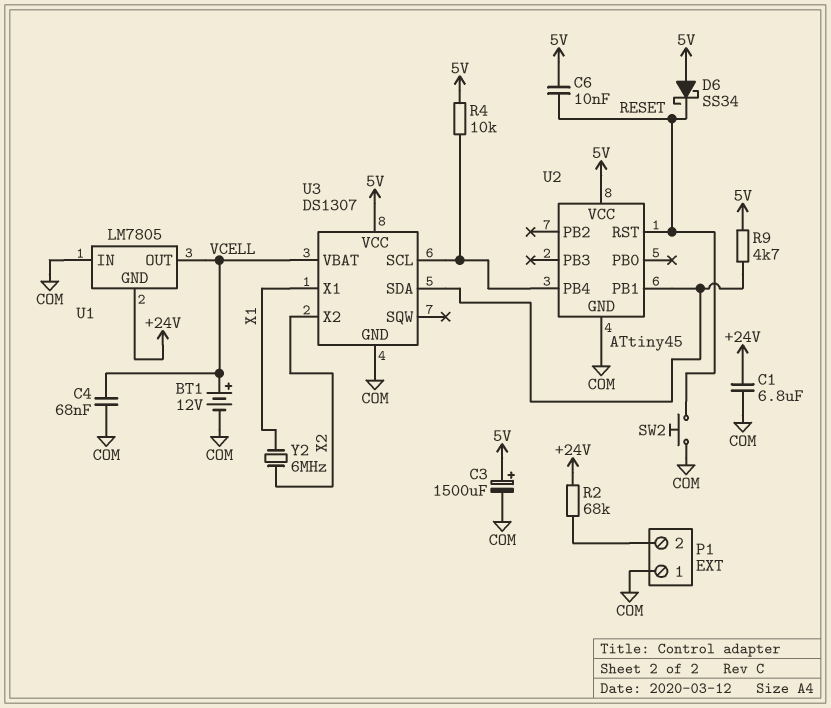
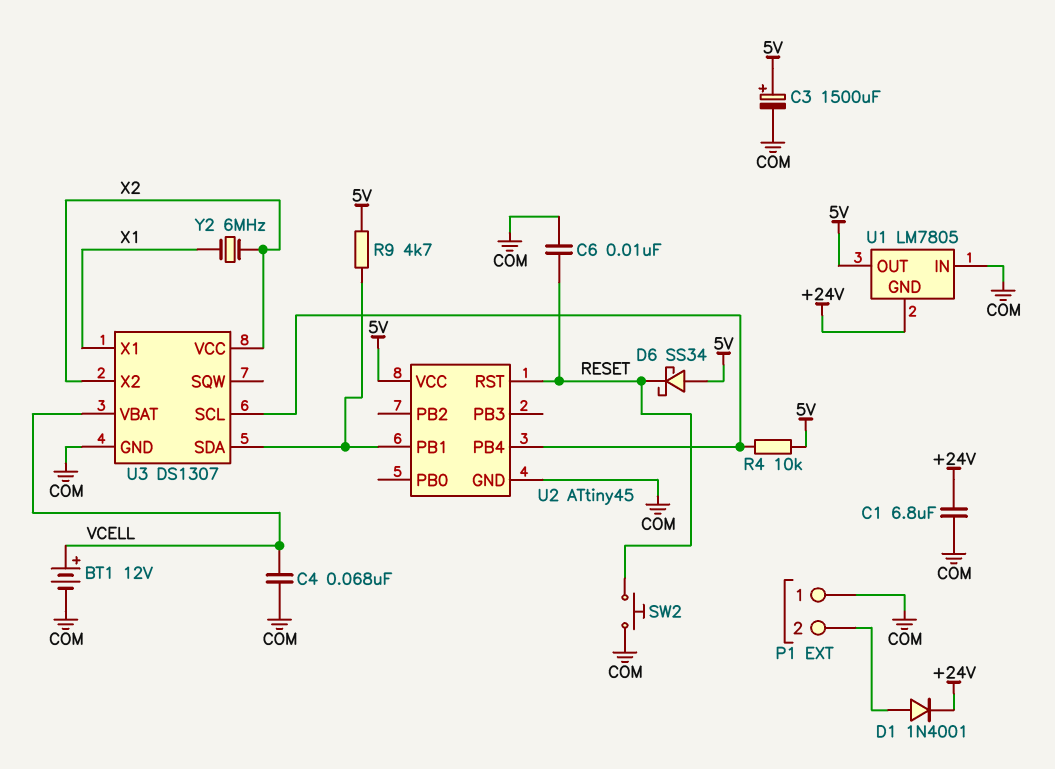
C6: 10nF (5V, RESET) -> 10nF (COM, RESET)
D1: none -> diode 1N4001 (A P1/2, K +24V)
R2: 68k (+24V, P1/2) -> none
U1 pin OUT: VCELL -> 5V
U3 pin VCC: 5V -> X2

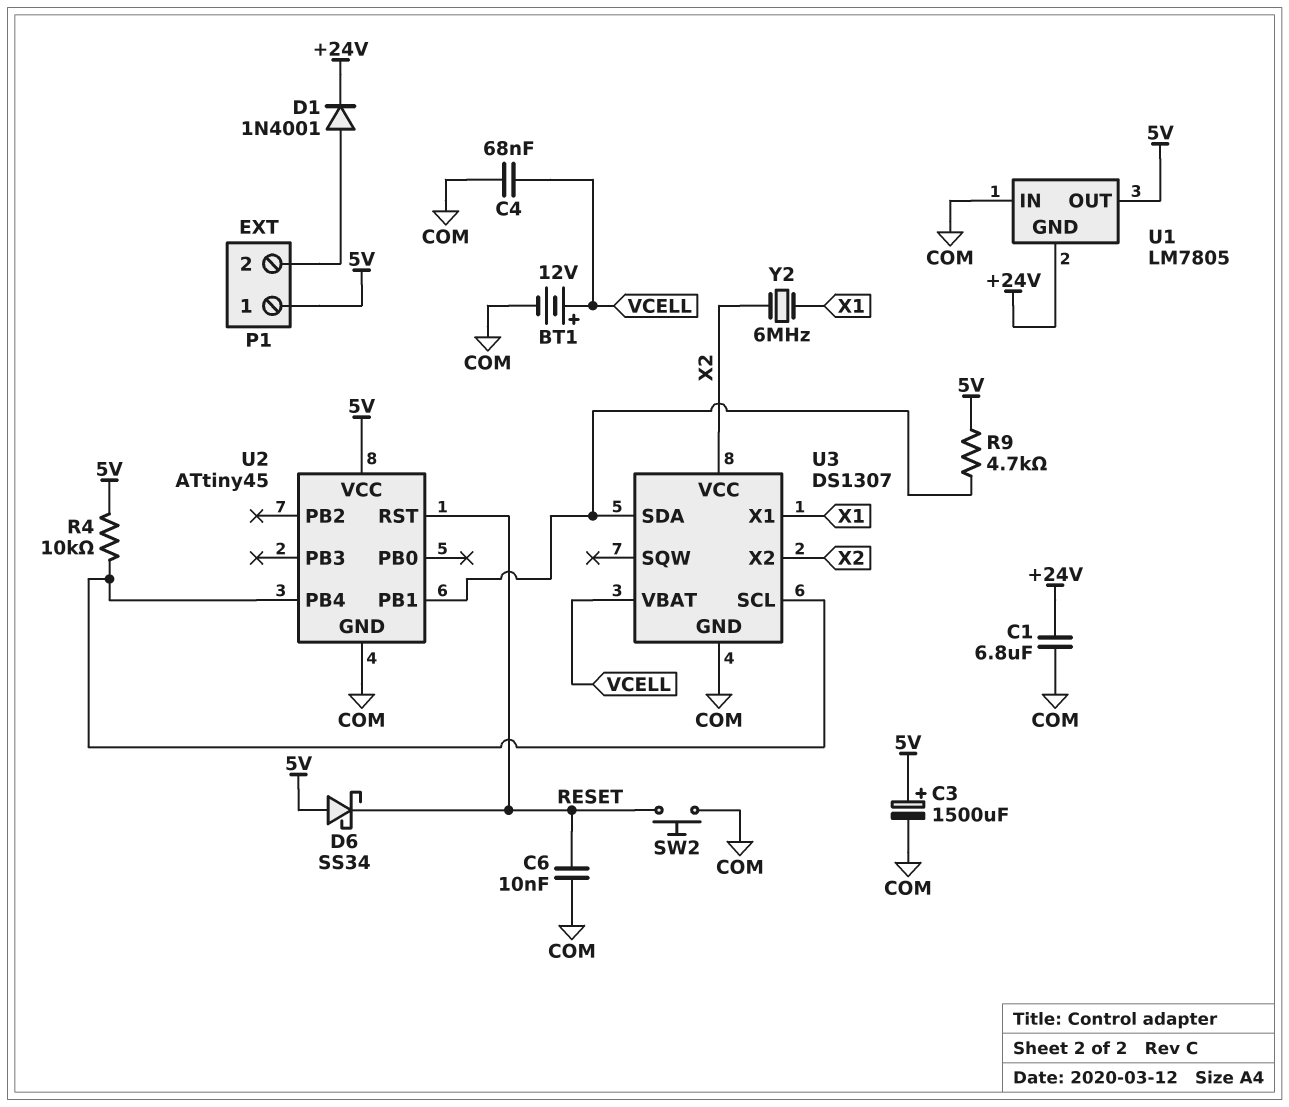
P1 pin 1: COM -> 5V

